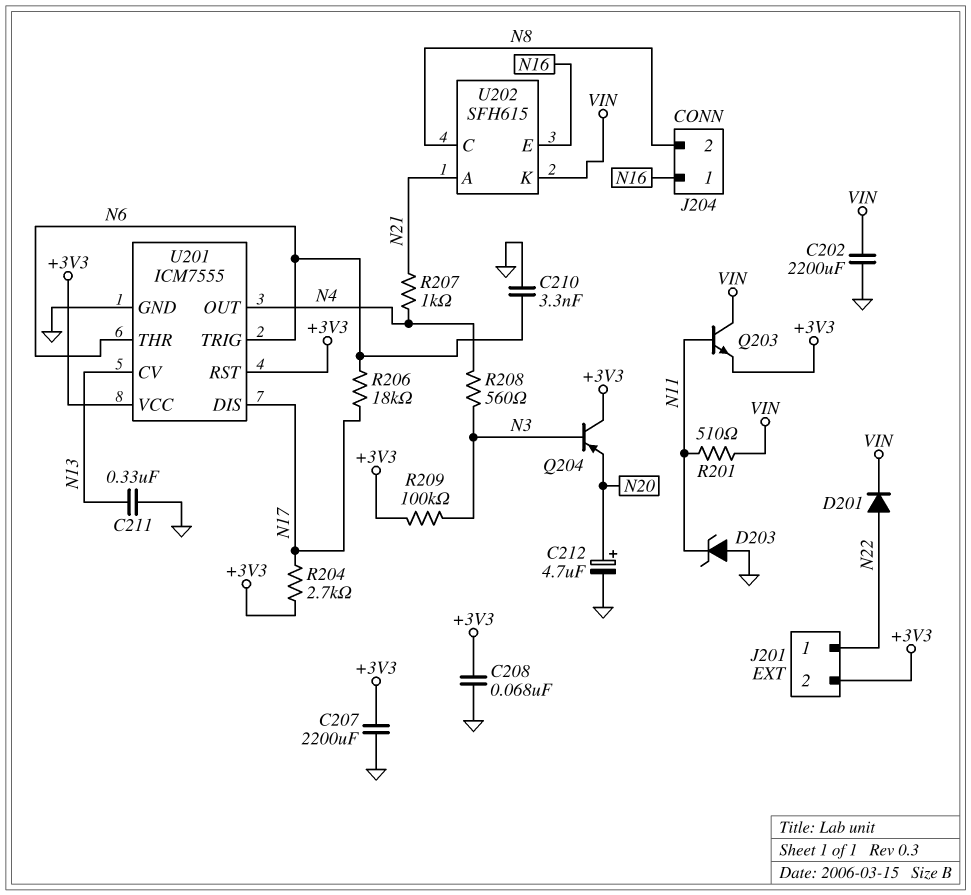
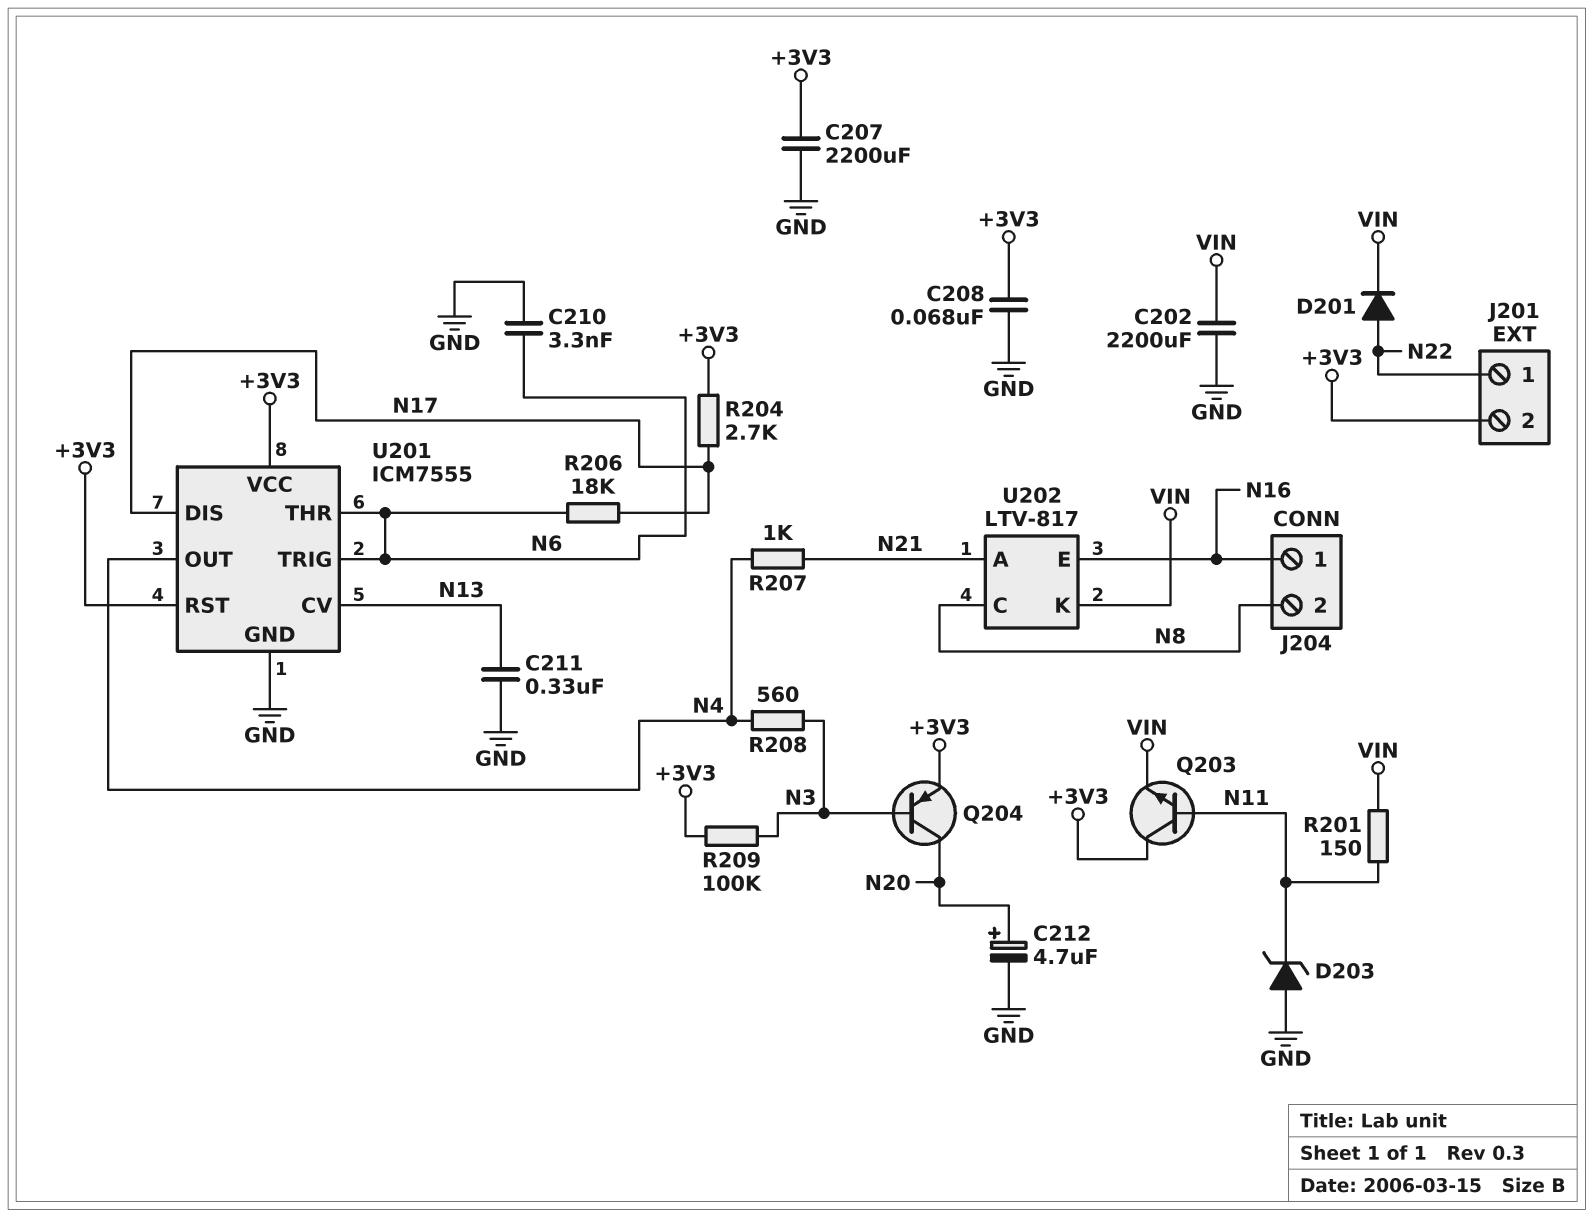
Q203: NPN (B N11, C VIN, E +3V3) -> NPN (B N11, C +3V3, E VIN)
Q204: PNP (B N3, C +3V3, E N20) -> PNP (B N3, C N20, E +3V3)
R201: 510 (N11, VIN) -> 150 (N11, VIN)
U202: SFH615 -> LTV-817

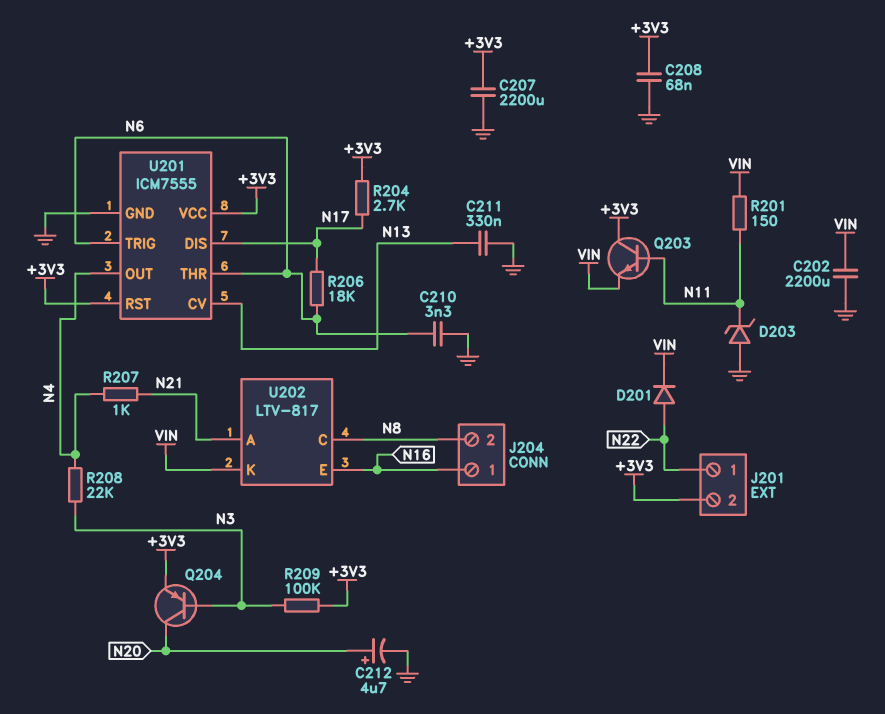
R208: 560 (N3, N4) -> 22k (N3, N4)

